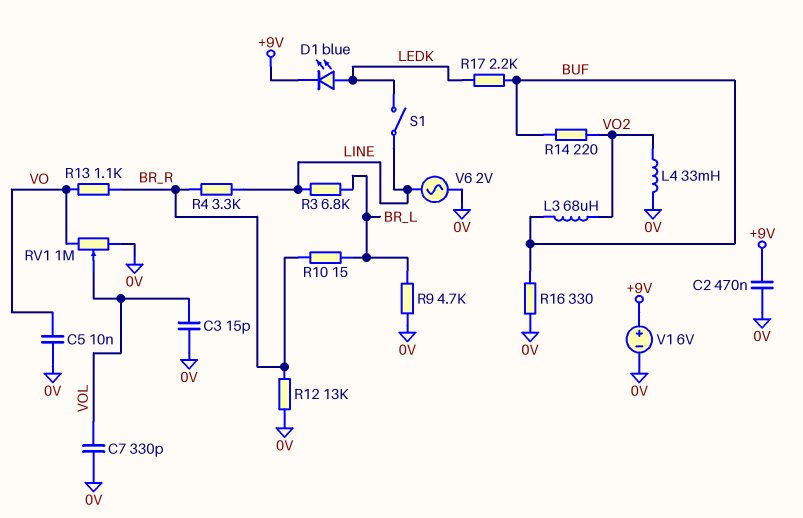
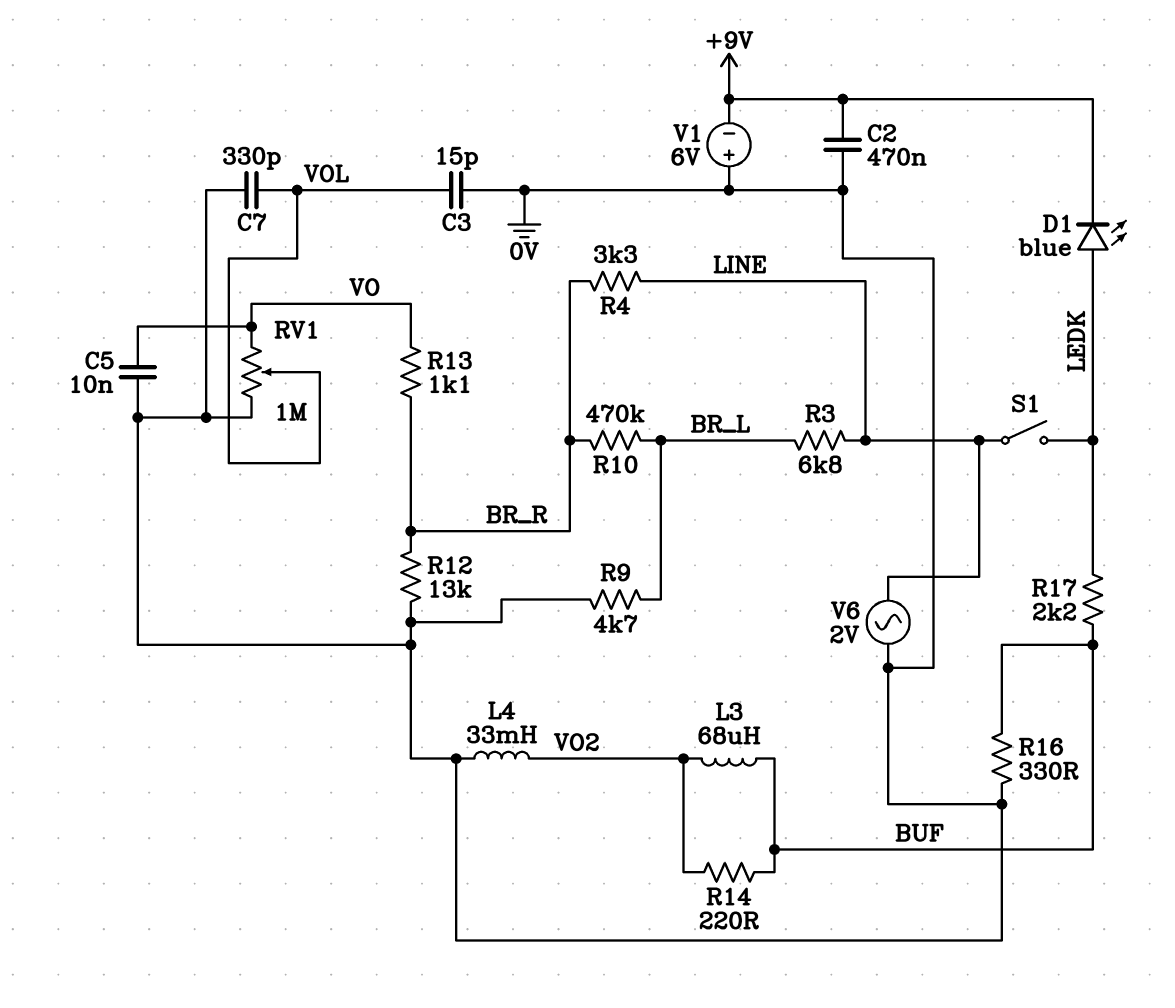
R10: 15 (BR_L, BR_R) -> 470k (BR_L, BR_R)
V1: 6V (plus +9V, minus 0V) -> 6V (plus 0V, minus +9V)

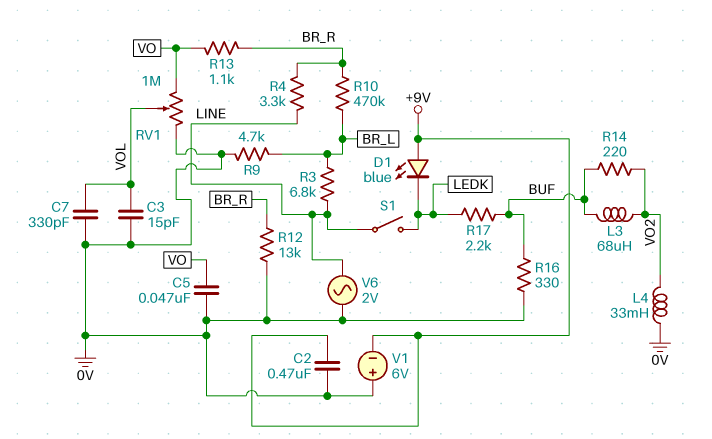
C5: 10nF (0V, VO) -> 47nF (0V, VO)
D1: LED blue (A LEDK, K +9V) -> LED blue (A +9V, K LEDK)

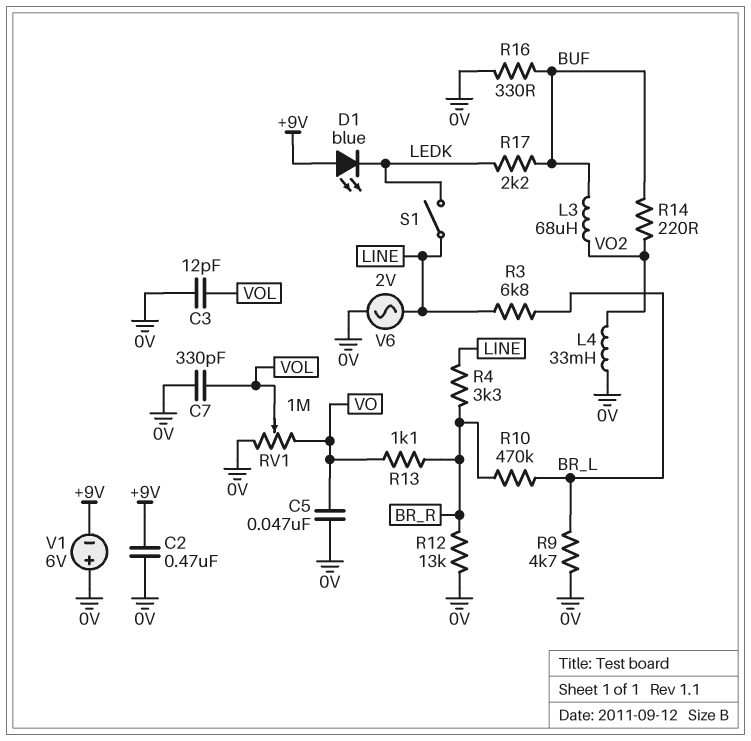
C3: 15pF (0V, VOL) -> 12pF (0V, VOL)

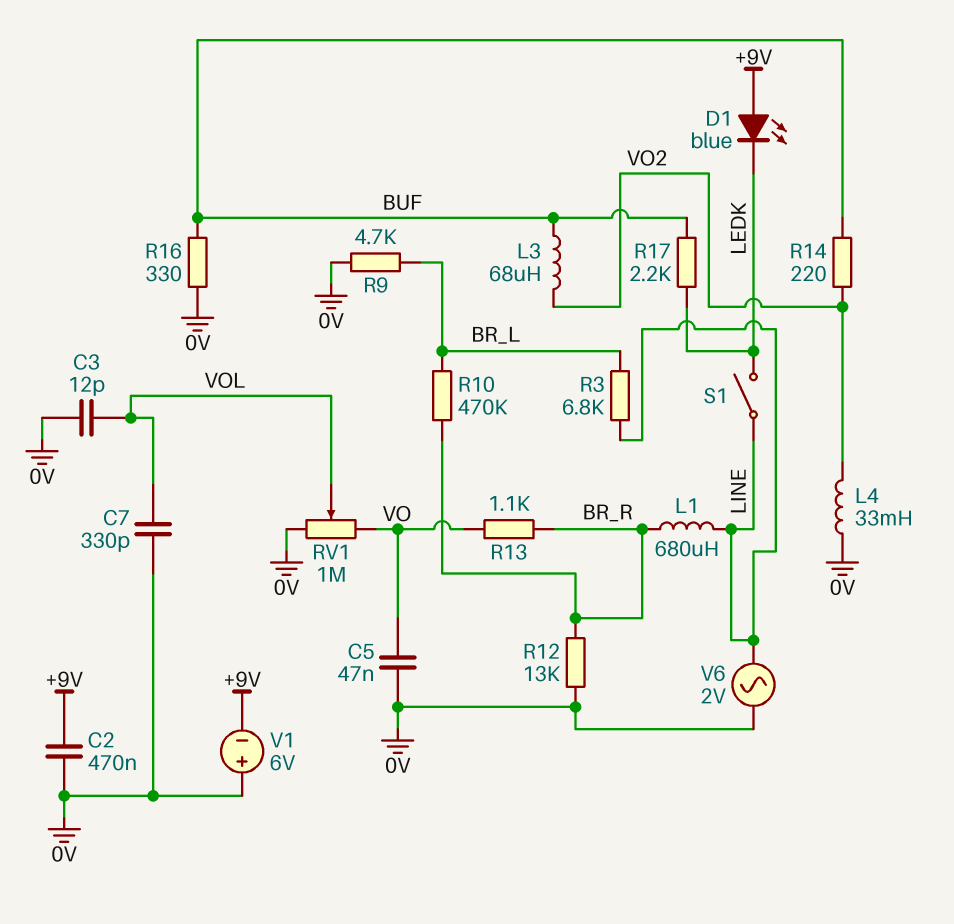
L1: none -> 680uH (BR_R, LINE)
R4: 3.3k (BR_R, LINE) -> none

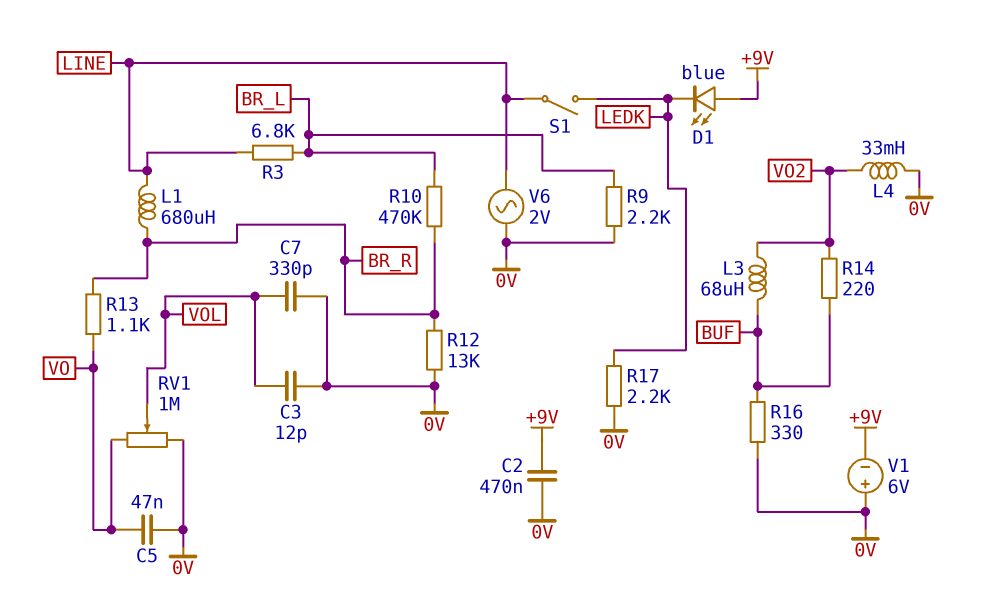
R9: 4.7k (0V, BR_L) -> 2.2k (0V, BR_L)
R17: 2.2k (BUF, LEDK) -> 2.2k (0V, LEDK)

